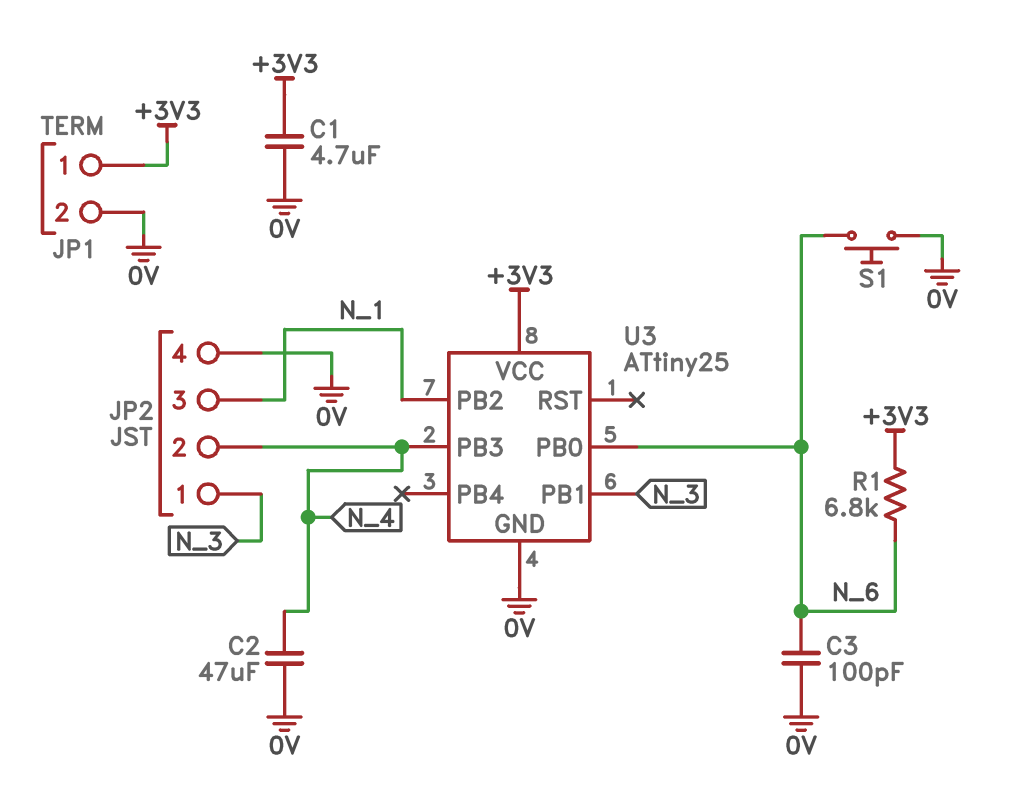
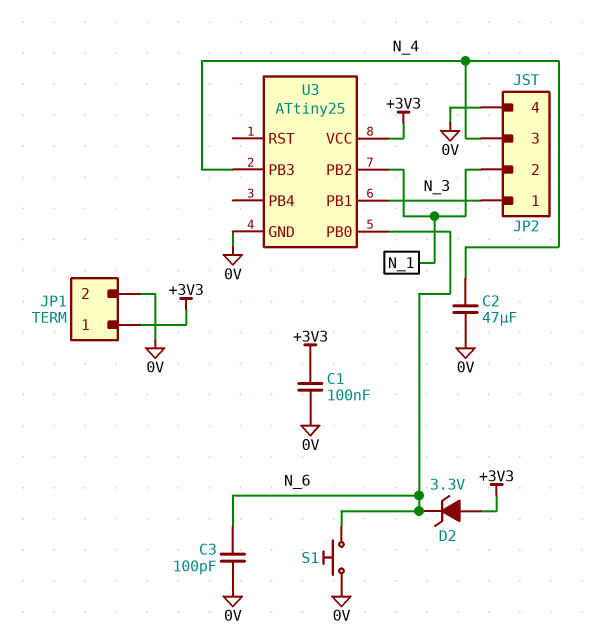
C1: 4.7uF (+3V3, 0V) -> 100nF (+3V3, 0V)
D2: none -> zener 3.3V (A +3V3, K N_6)
JP2 pin 2: N_4 -> N_1
JP2 pin 3: N_1 -> N_4
R1: 6.8k (+3V3, N_6) -> none

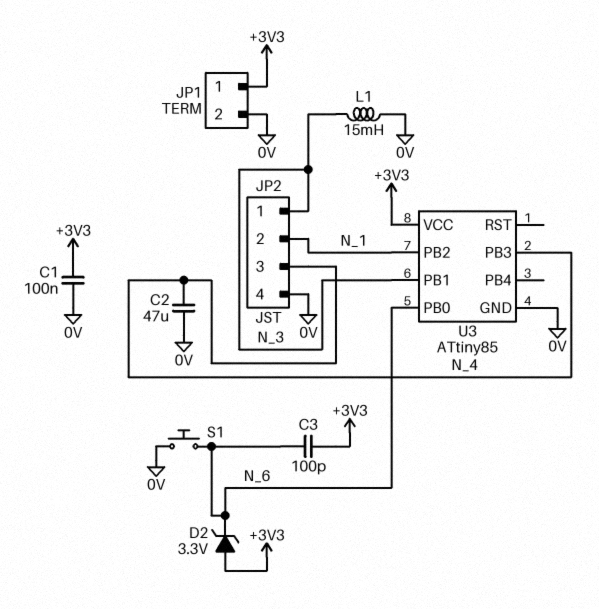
C3: 100pF (0V, N_6) -> 100pF (+3V3, N_6)
L1: none -> 15mH (0V, N_3)
U3: ATtiny25 -> ATtiny85

